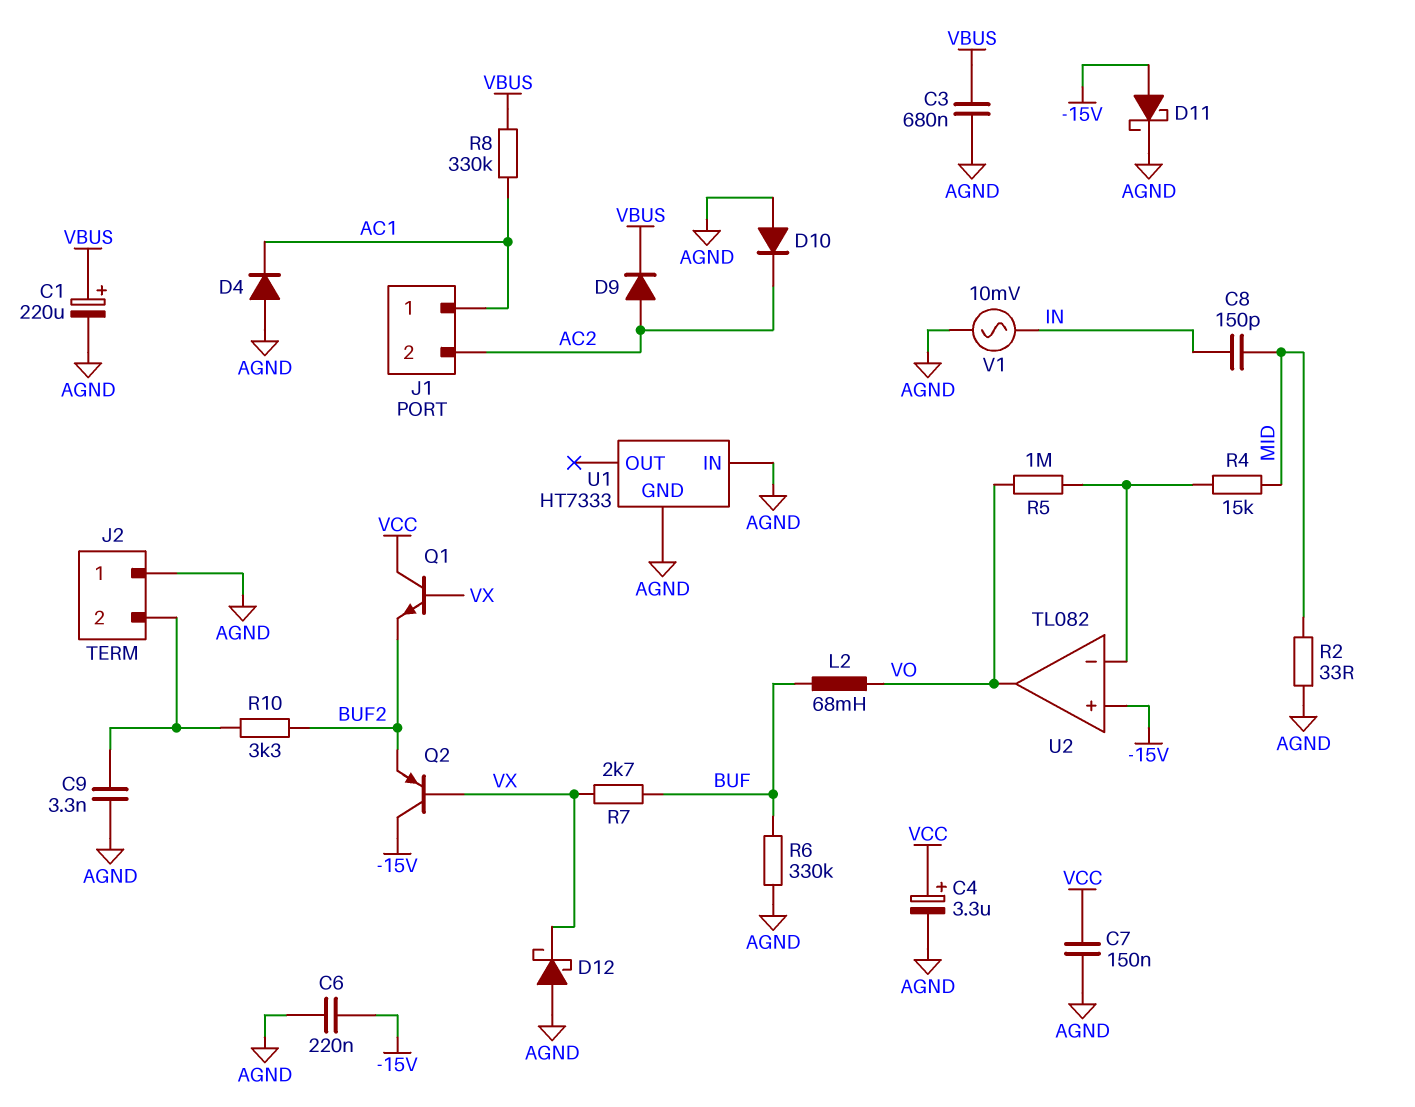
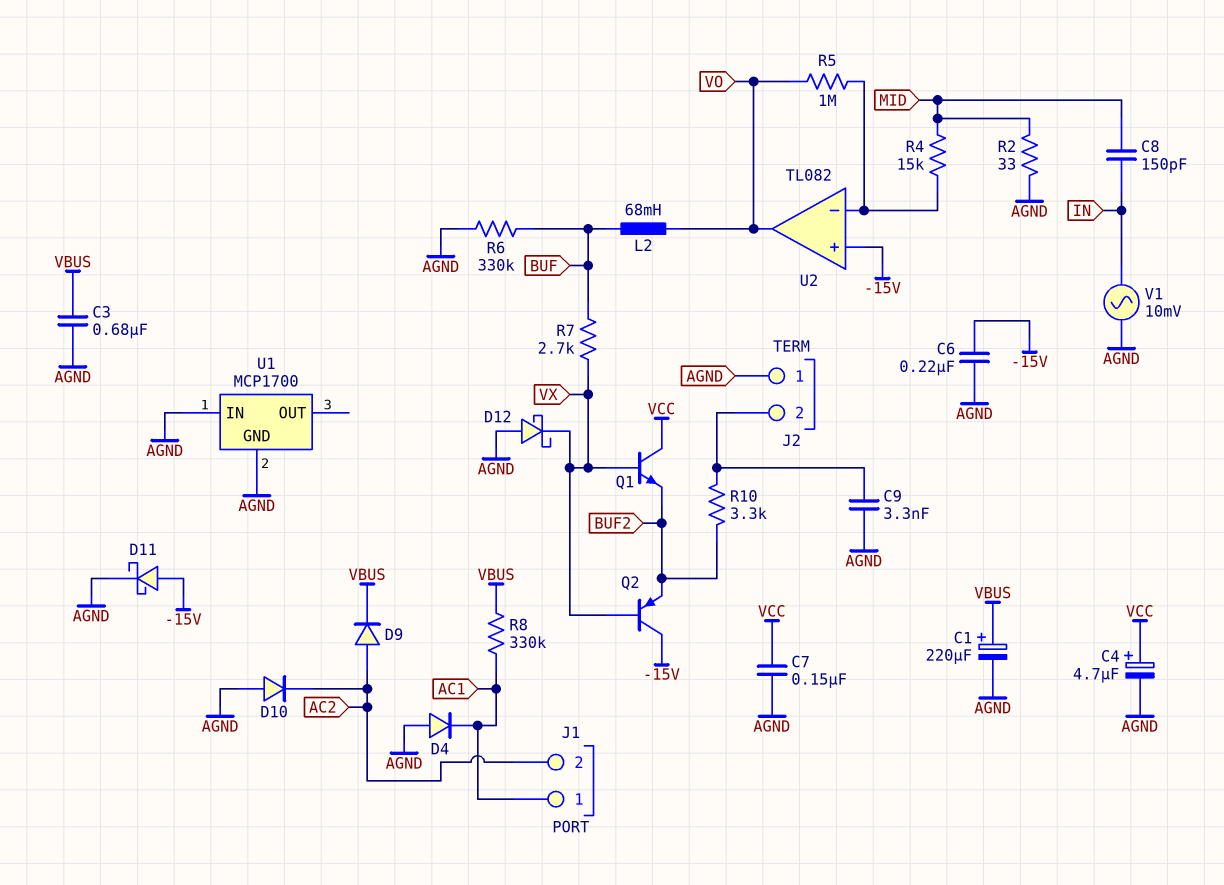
C4: 3.3uF (plus VCC, minus AGND) -> 4.7uF (plus VCC, minus AGND)
U1: HT7333 -> MCP1700

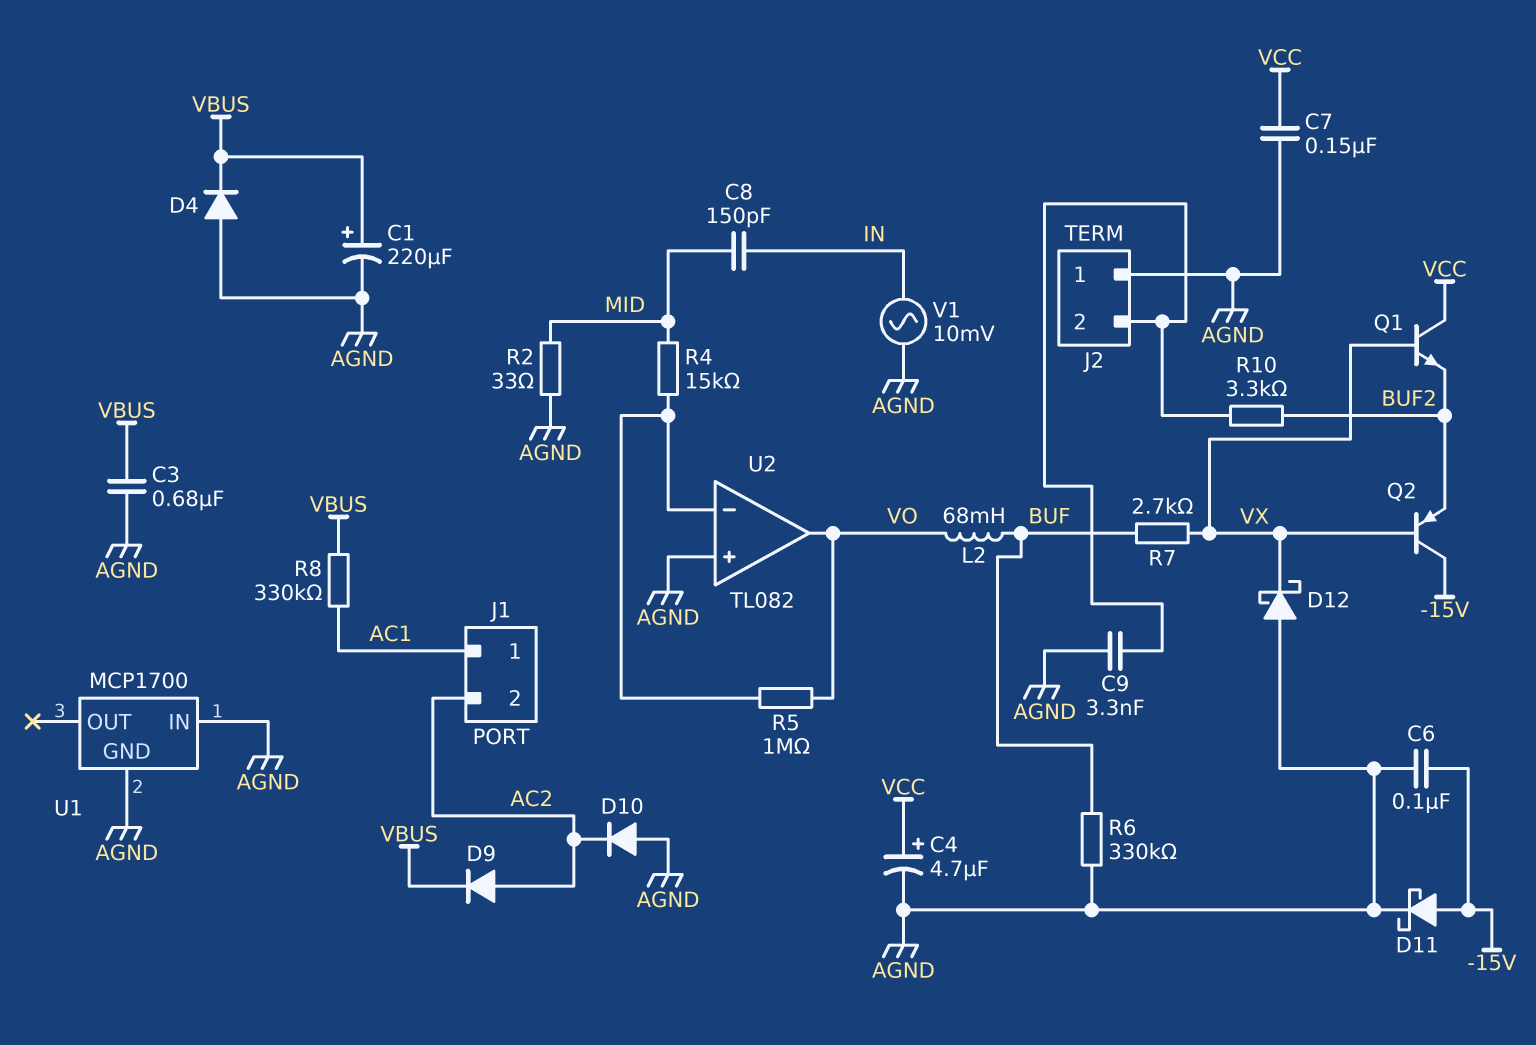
C6: 220nF (-15V, AGND) -> 100nF (-15V, AGND)
D4: diode (A AGND, K AC1) -> diode (A AGND, K VBUS)
U2 pin in+: -15V -> AGND

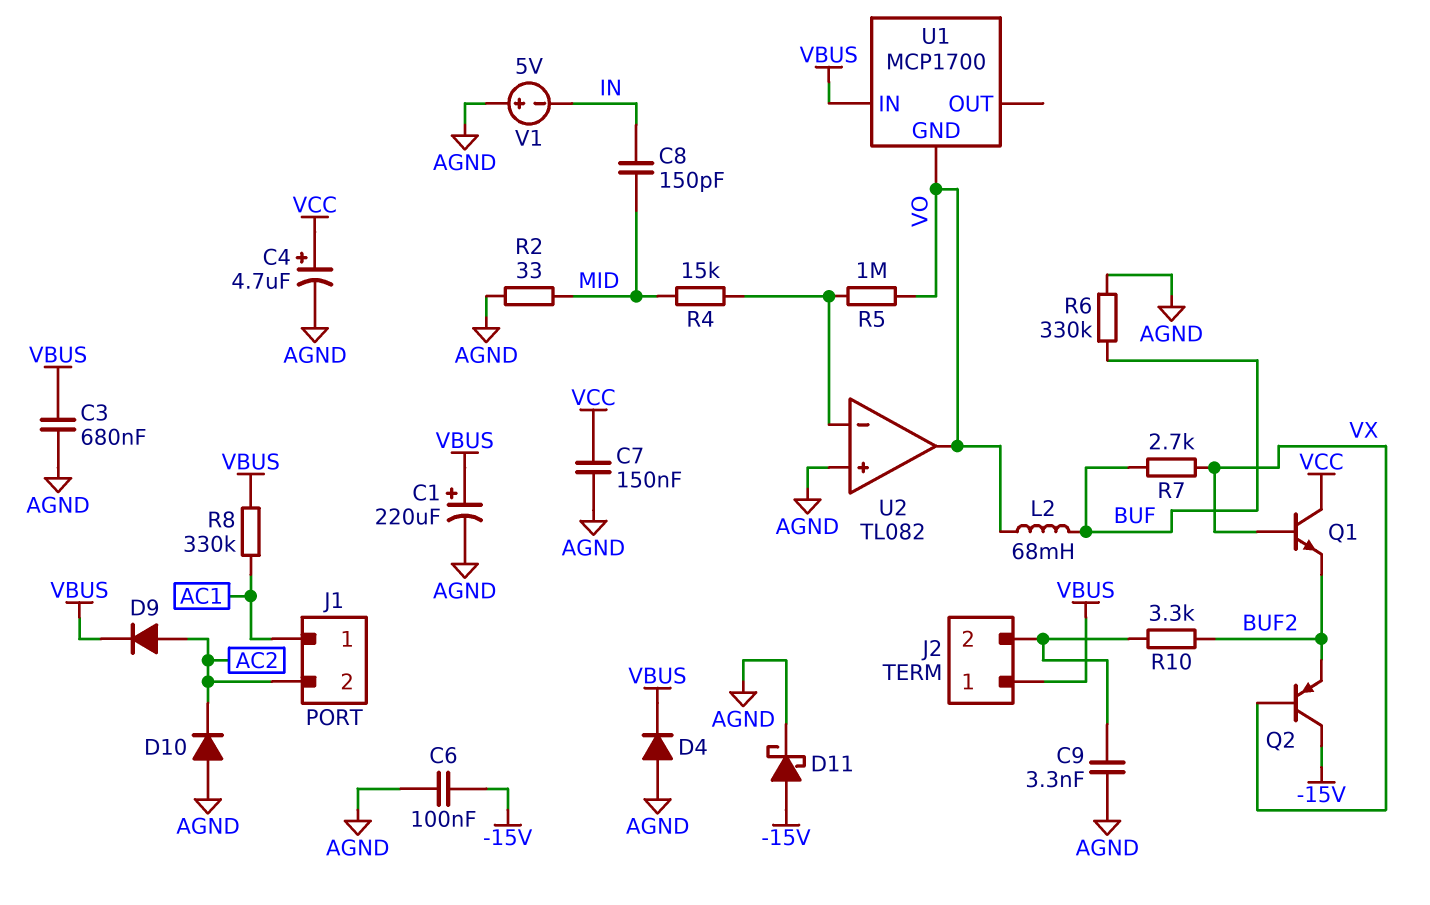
D12: schottky (A AGND, K VX) -> none
J2 pin 1: AGND -> VBUS
U1 pin GND: AGND -> VO
U1 pin IN: AGND -> VBUS
V1: AC 10mV (AGND, IN) -> 5V (plus AGND, minus IN)

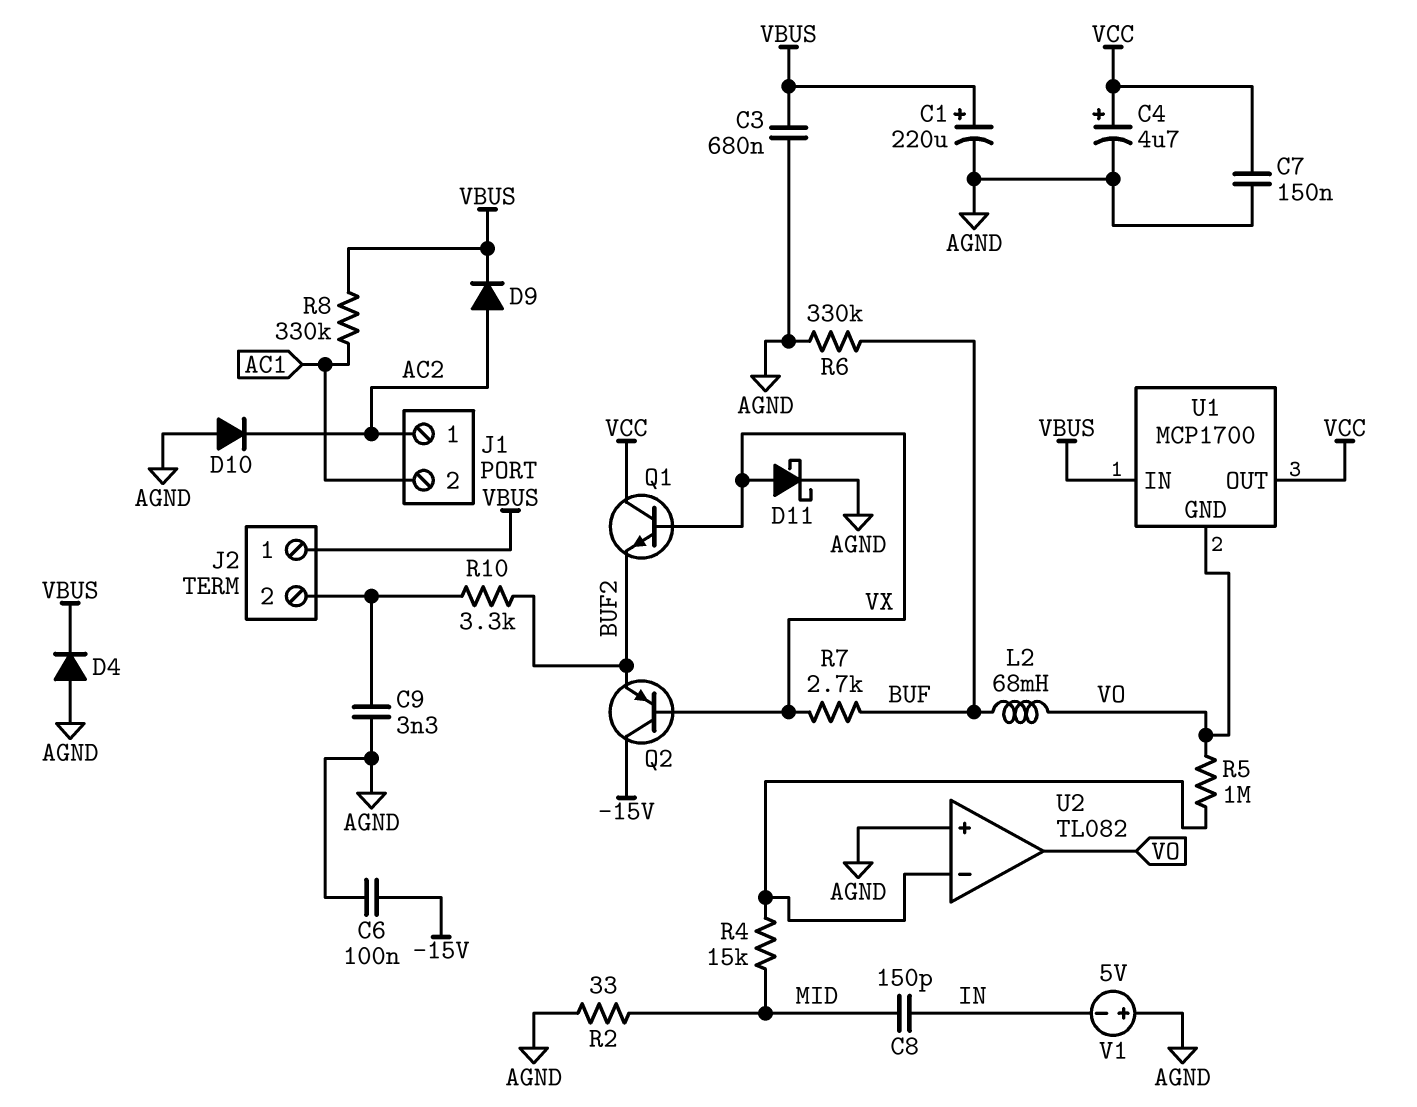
D11: schottky (A -15V, K AGND) -> schottky (A VX, K AGND)
J1 pin 1: AC1 -> AC2
J1 pin 2: AC2 -> AC1
U1 pin OUT: none -> VCC

